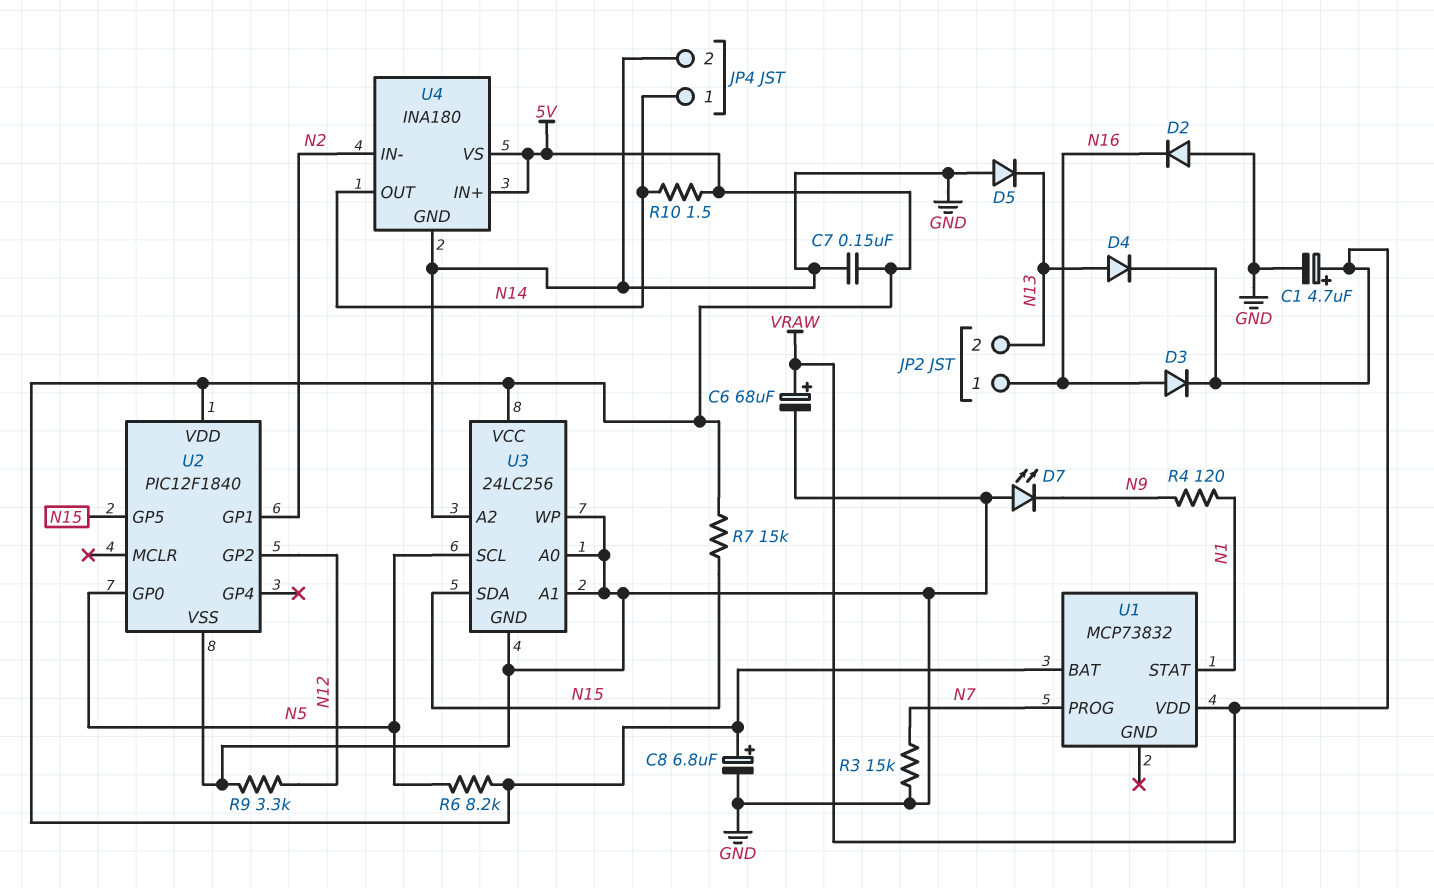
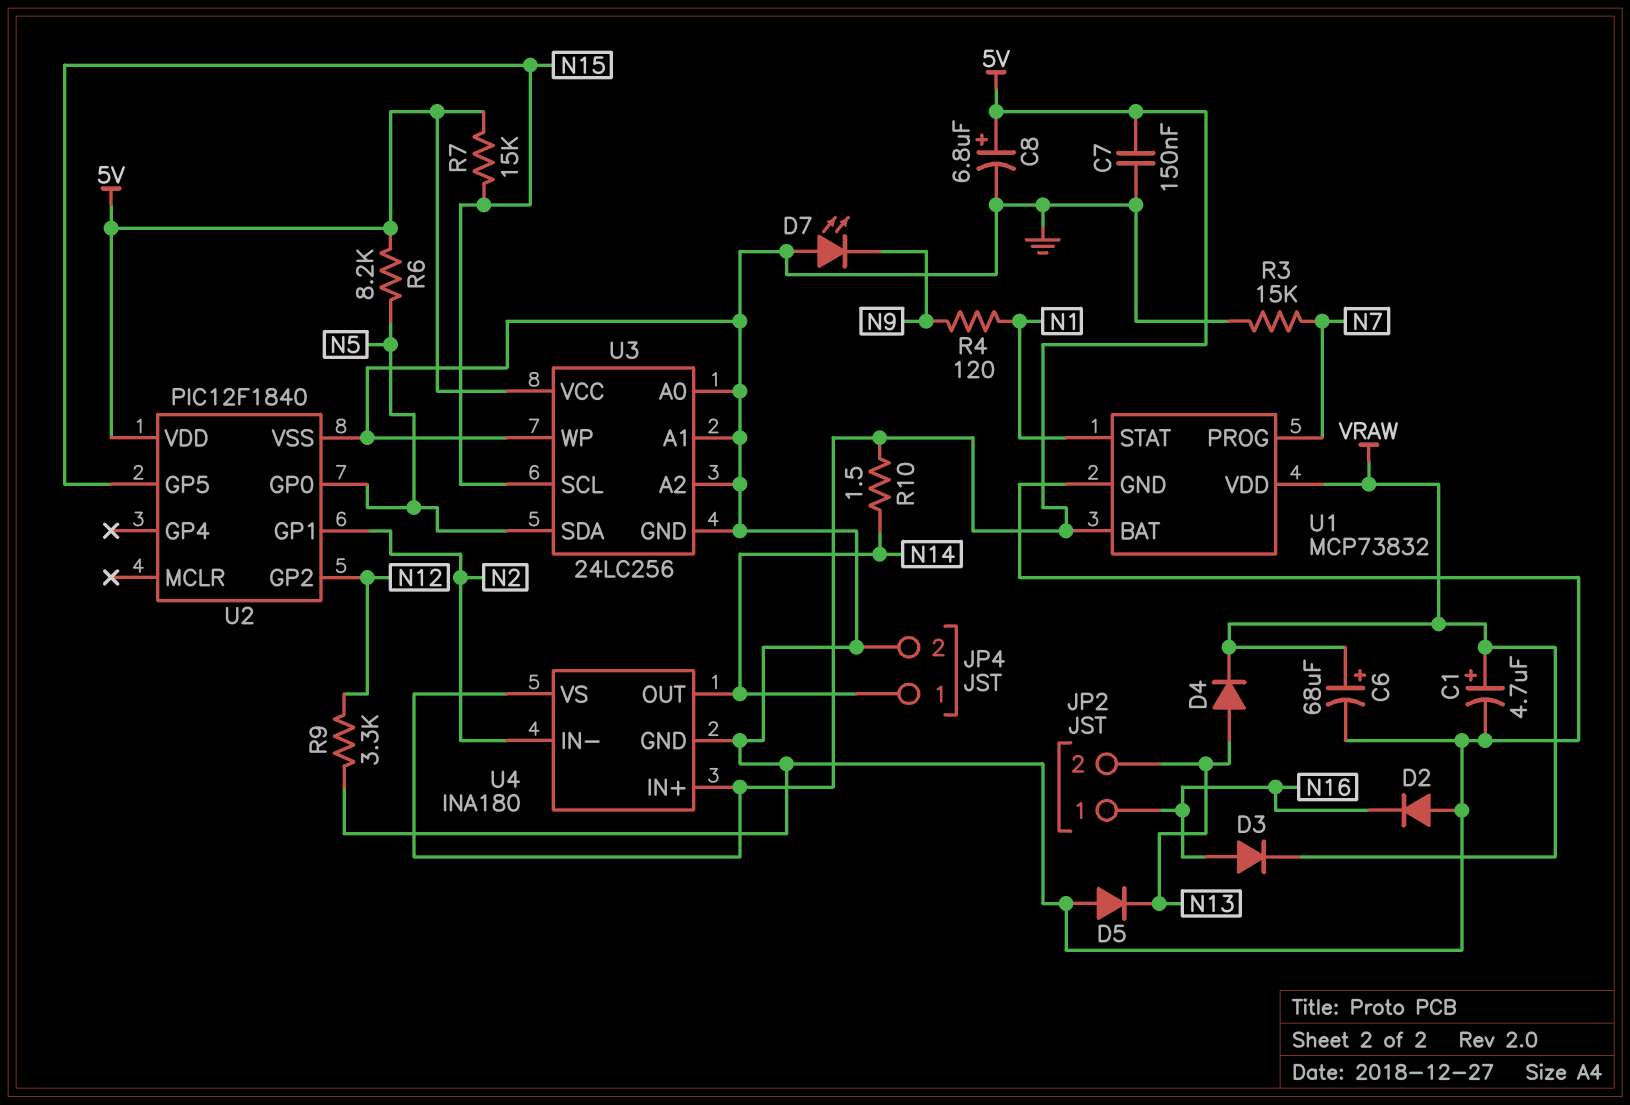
U1 pin GND: none -> GND
U3 pin SCL: N5 -> N15
U3 pin SDA: N15 -> N5

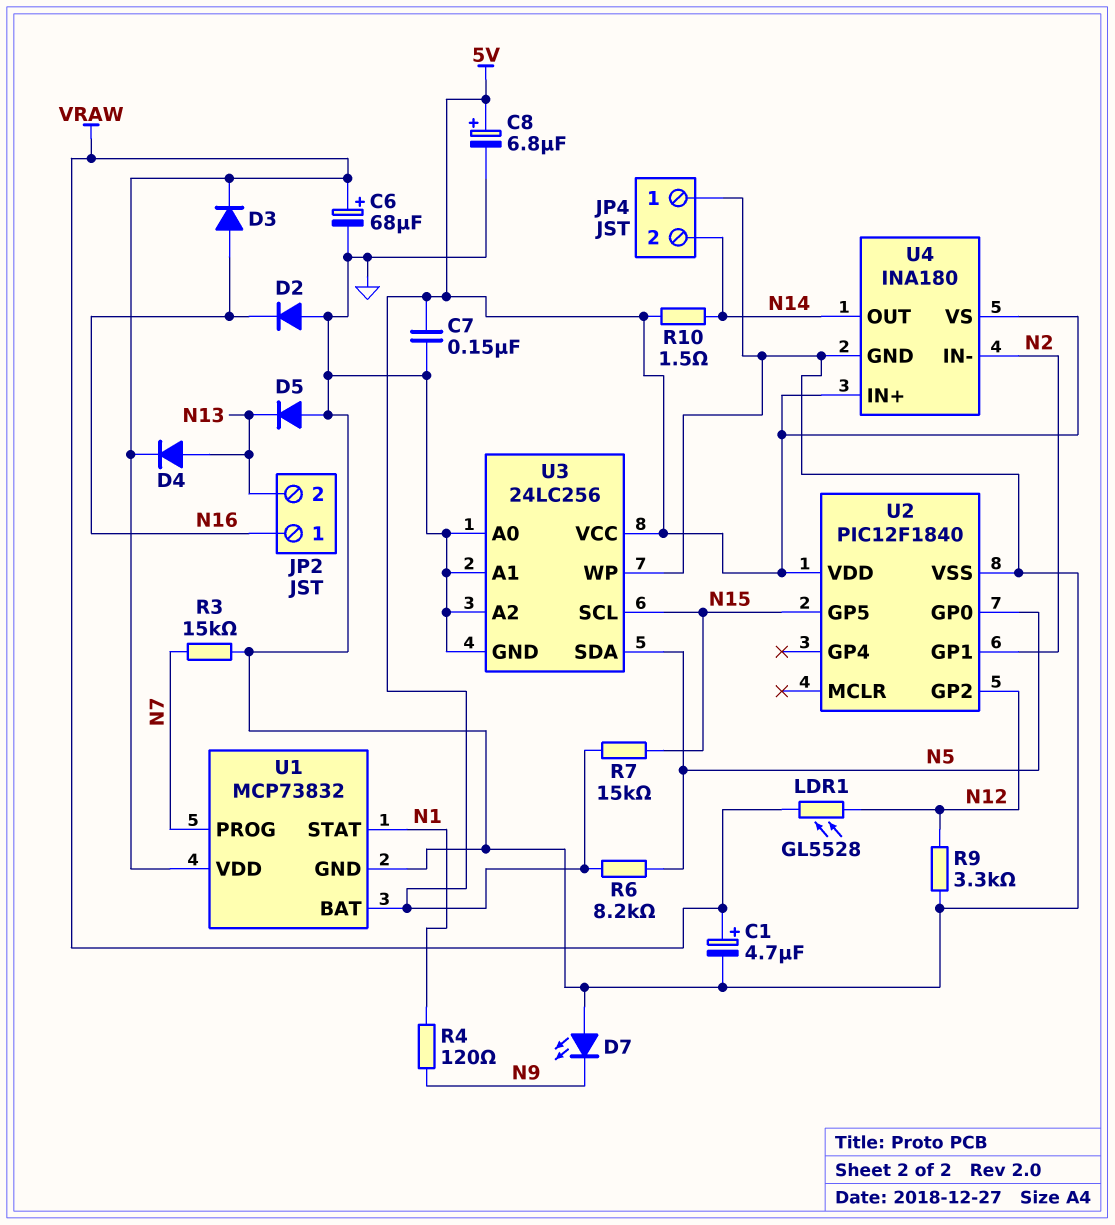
JP4 pin 1: N14 -> GND
JP4 pin 2: GND -> N14
LDR1: none -> GL5528 (N12, VRAW)

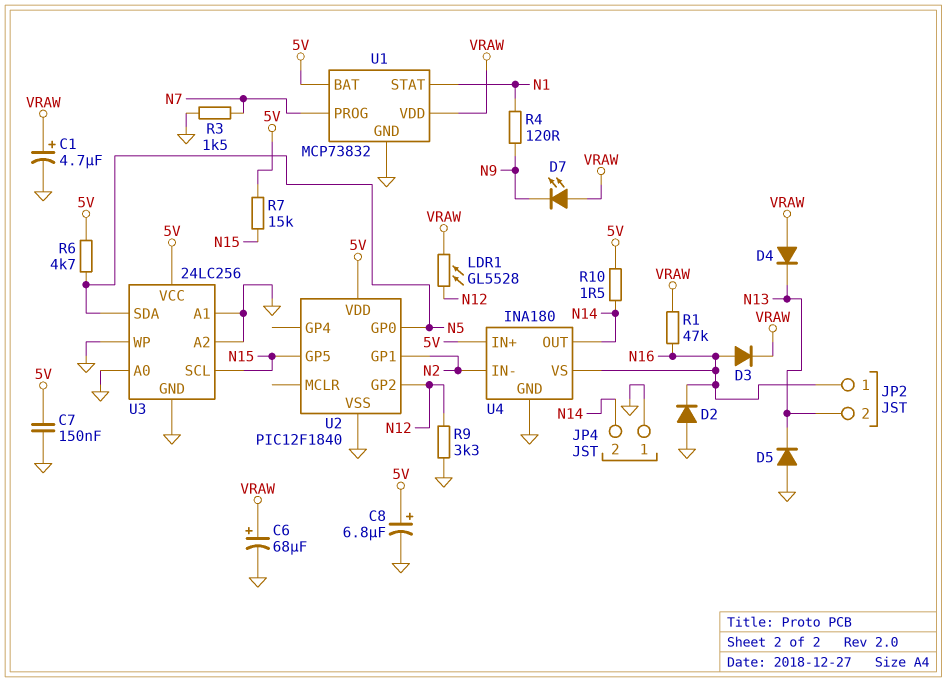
D4: diode (A N13, K VRAW) -> diode (A VRAW, K N13)
D7: LED (A GND, K N9) -> LED (A VRAW, K N9)
R1: none -> 47k (N16, VRAW)
R3: 15k (GND, N7) -> 1.5k (GND, N7)
R6: 8.2k (5V, N5) -> 4.7k (5V, N5)
U4 pin VS: 5V -> N16

